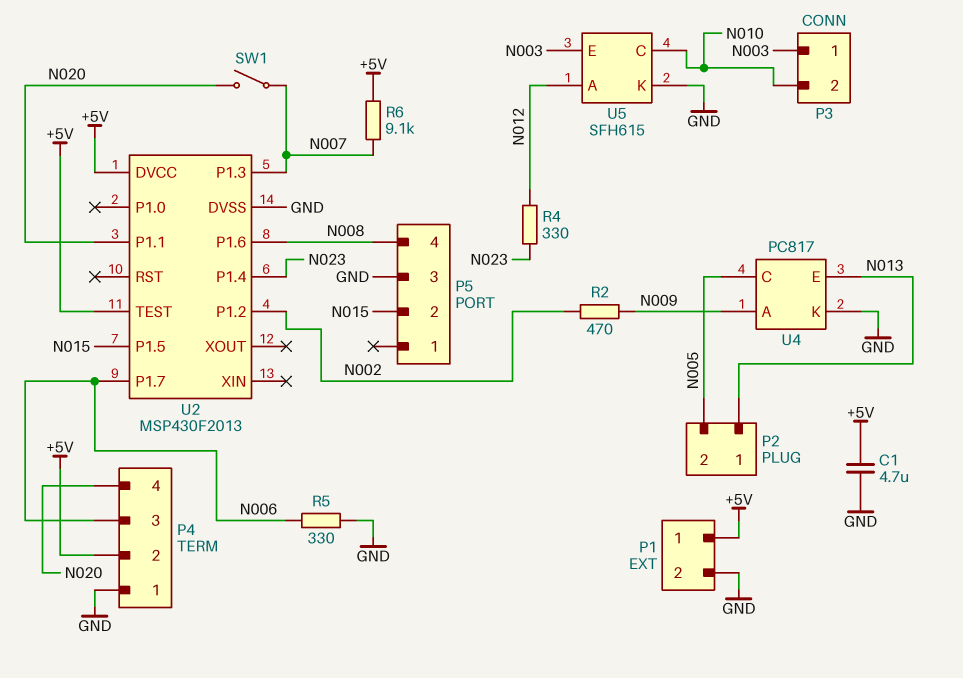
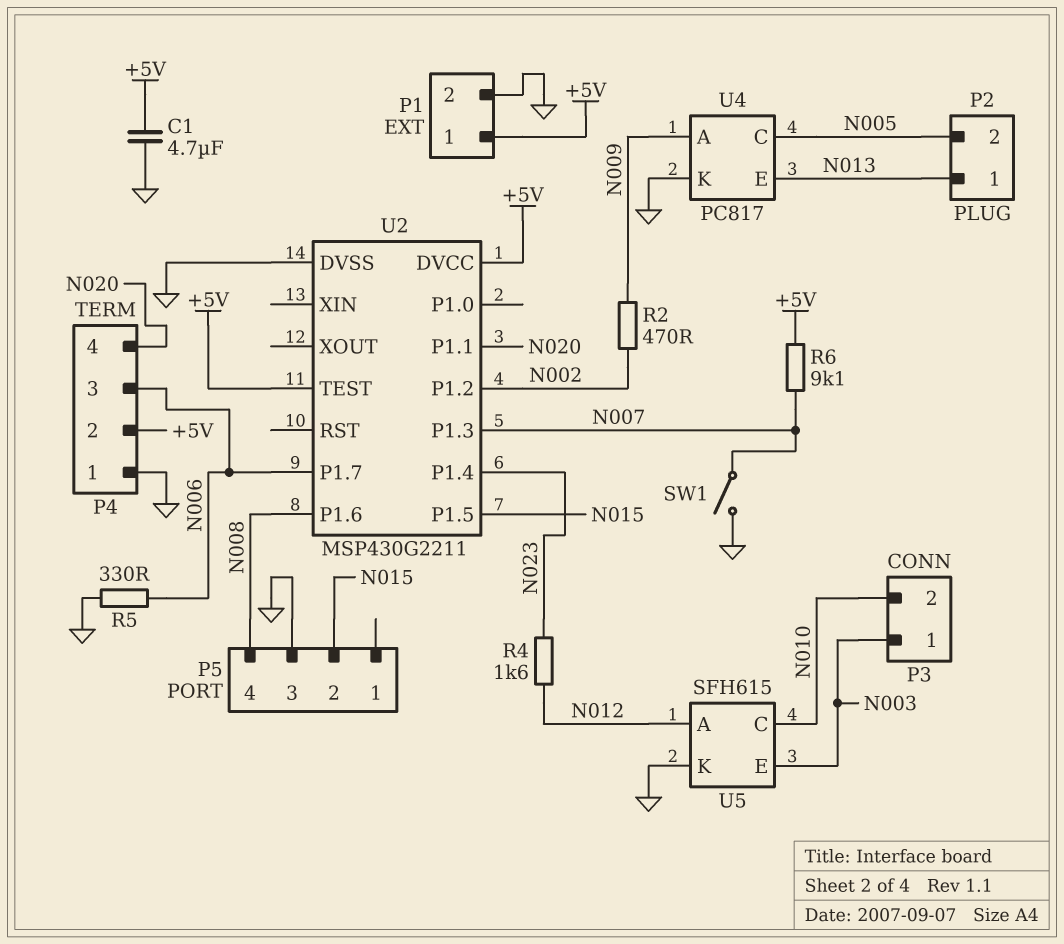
R4: 330 (N012, N023) -> 1.6k (N012, N023)
SW1: switch (N007, N020) -> switch (GND, N007)
U2: MSP430F2013 -> MSP430G2211

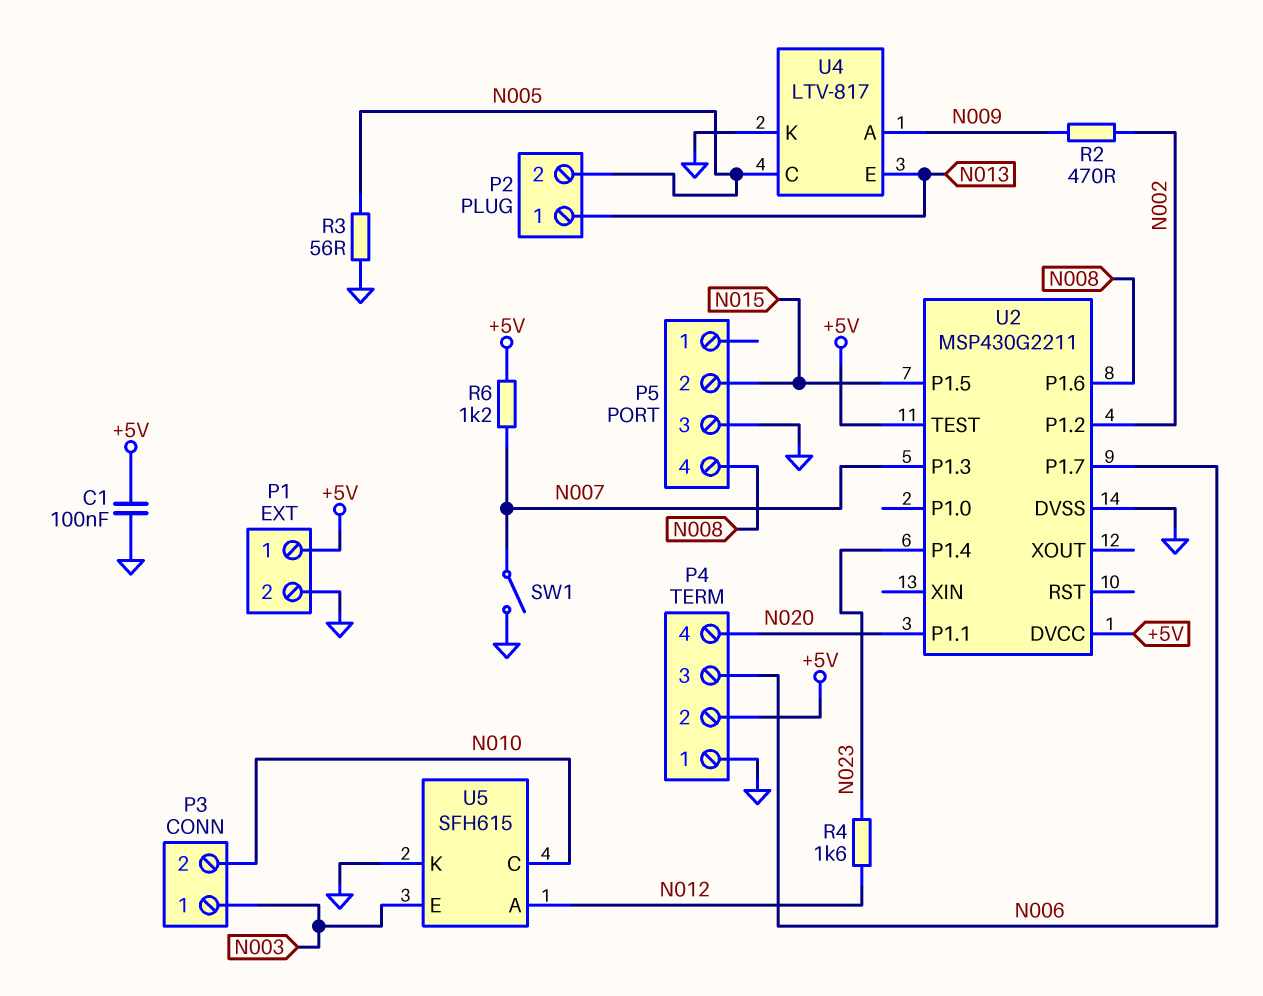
C1: 4.7uF (+5V, GND) -> 100nF (+5V, GND)
R3: none -> 56 (GND, N005)
R5: 330 (GND, N006) -> none
R6: 9.1k (+5V, N007) -> 1.2k (+5V, N007)
U4: PC817 -> LTV-817

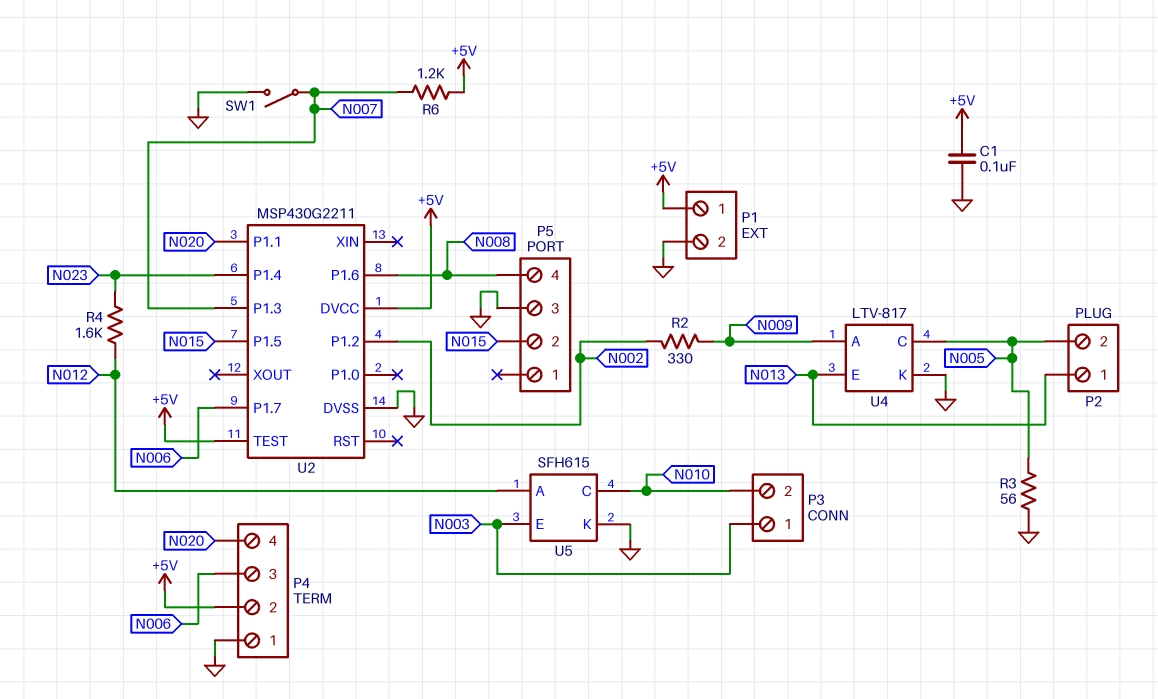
R2: 470 (N002, N009) -> 330 (N002, N009)

